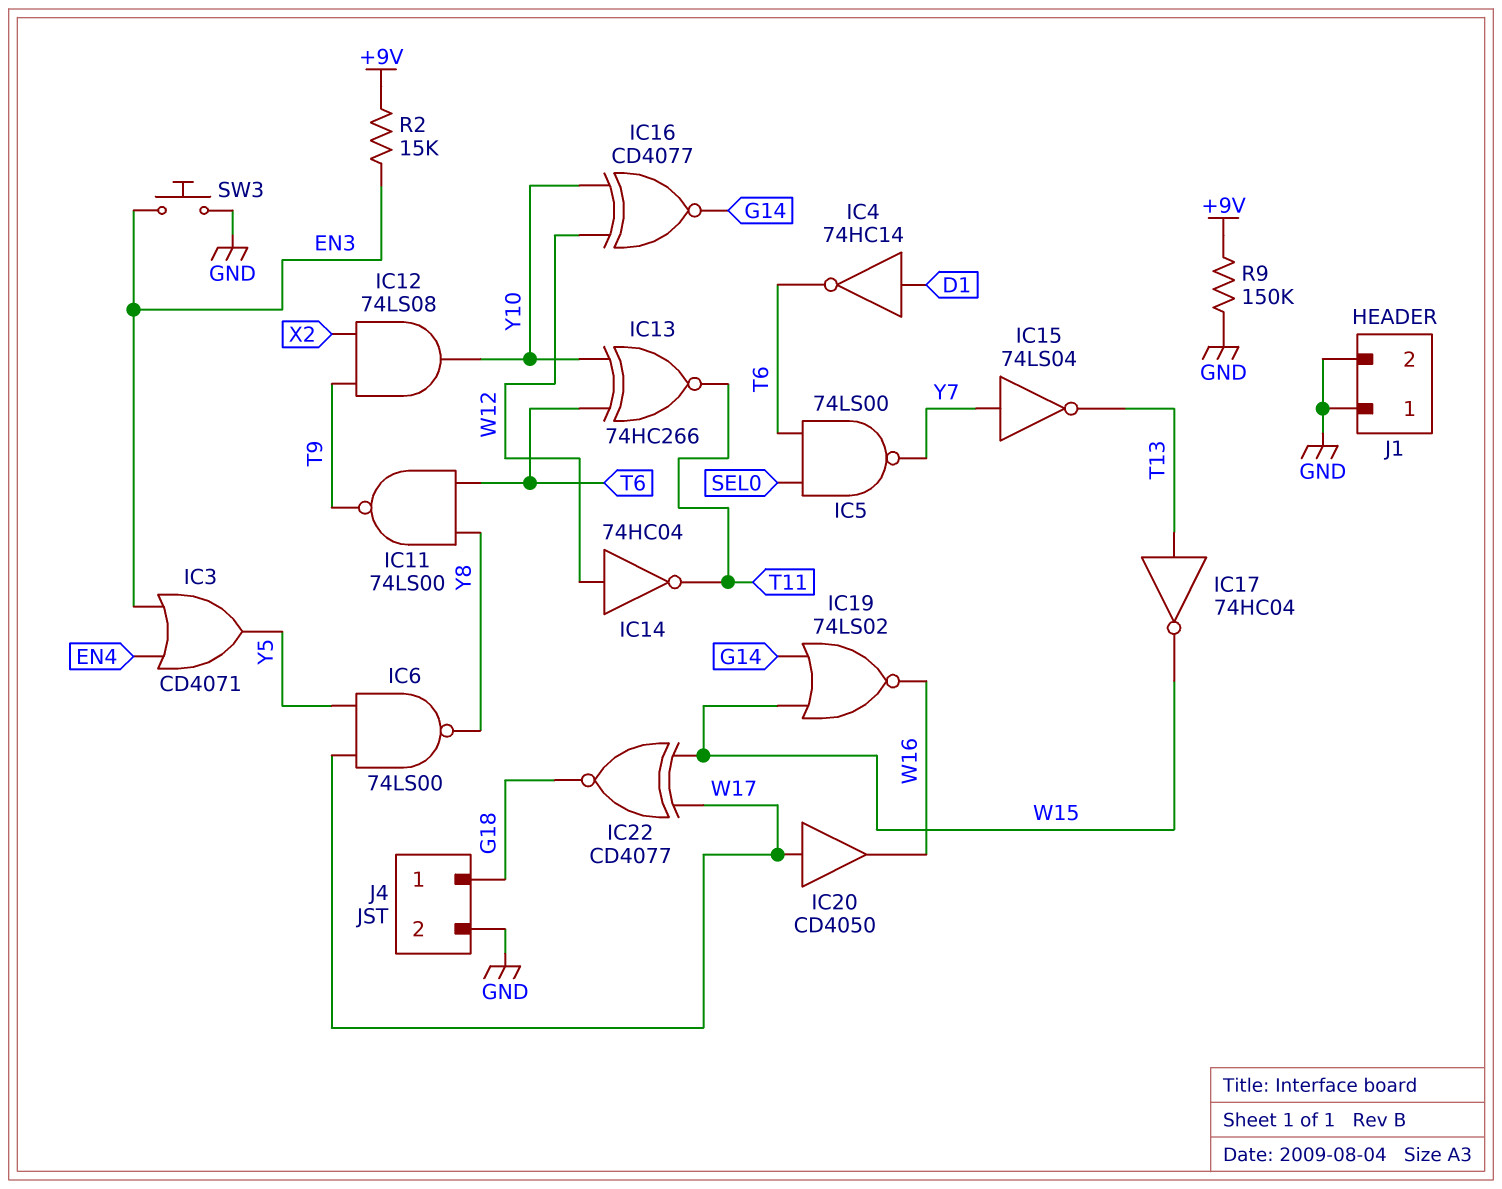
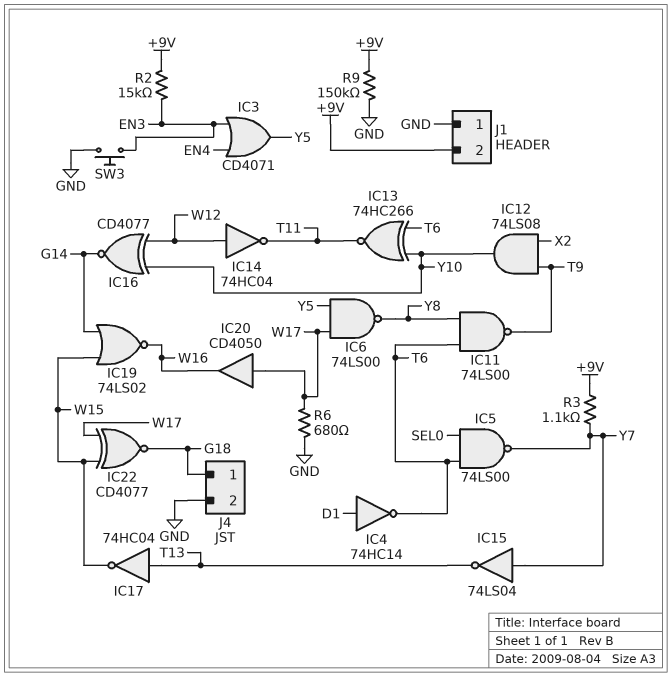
J1 pin 2: GND -> +9V
R3: none -> 1.1k (+9V, Y7)
R6: none -> 680 (GND, W17)

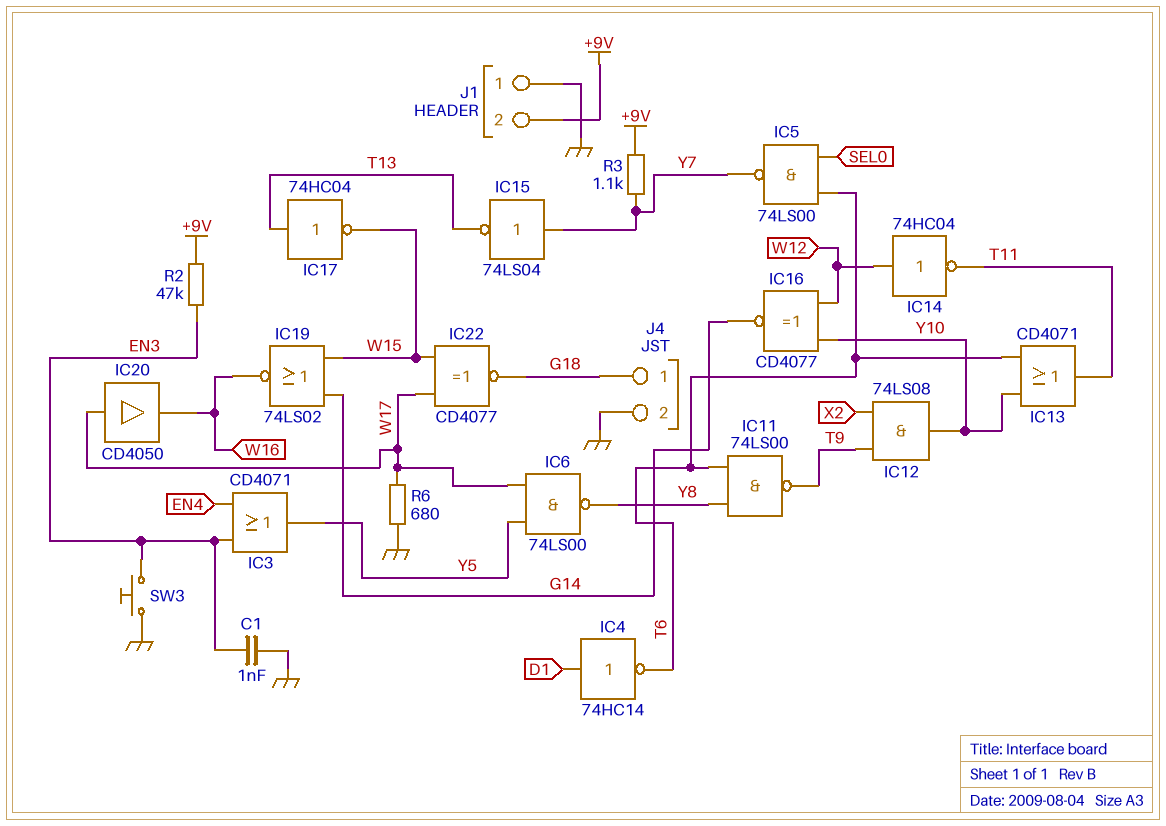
C1: none -> 1nF (EN3, GND)
IC13: XNOR 74HC266 (in T6, in Y10, out T11) -> OR CD4071 (in T6, in Y10, out T11)
R2: 15k (+9V, EN3) -> 47k (+9V, EN3)
R9: 150k (+9V, GND) -> none

